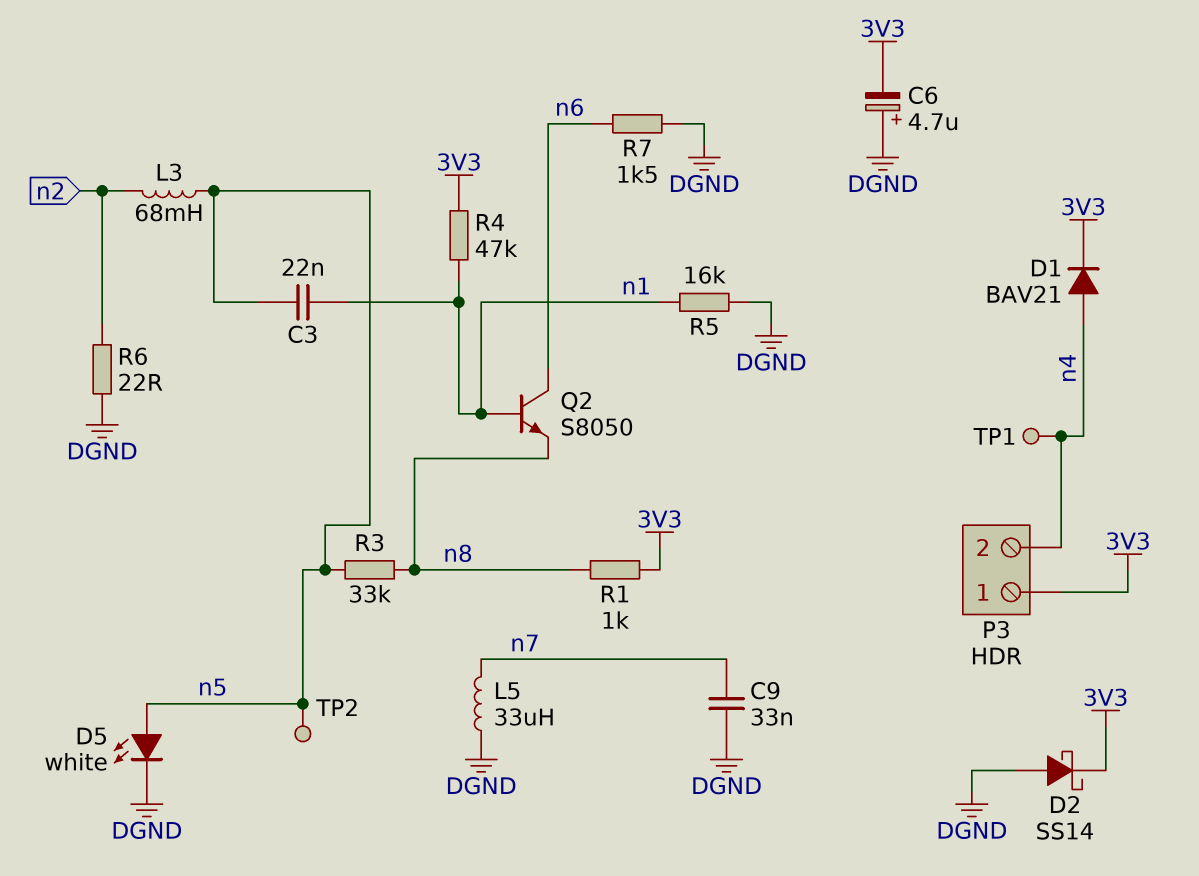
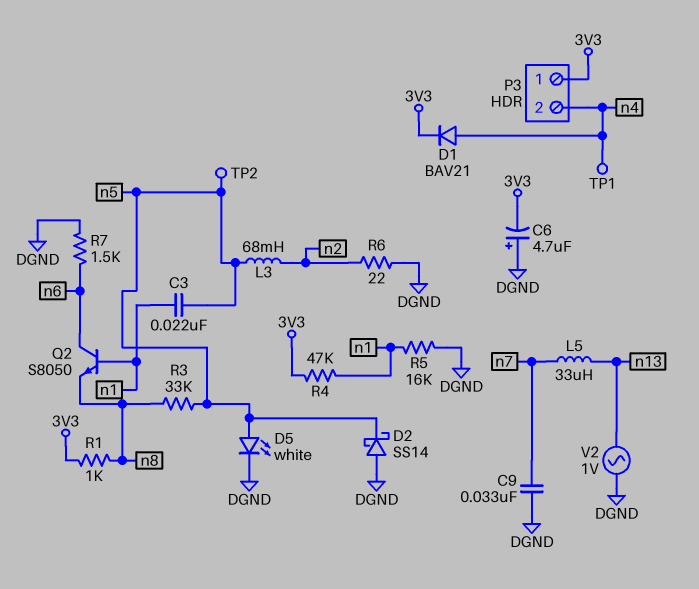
D2: schottky SS14 (A DGND, K 3V3) -> schottky SS14 (A DGND, K n5)
L5: 33uH (DGND, n7) -> 33uH (n7, n13)
V2: none -> AC 1V (DGND, n13)

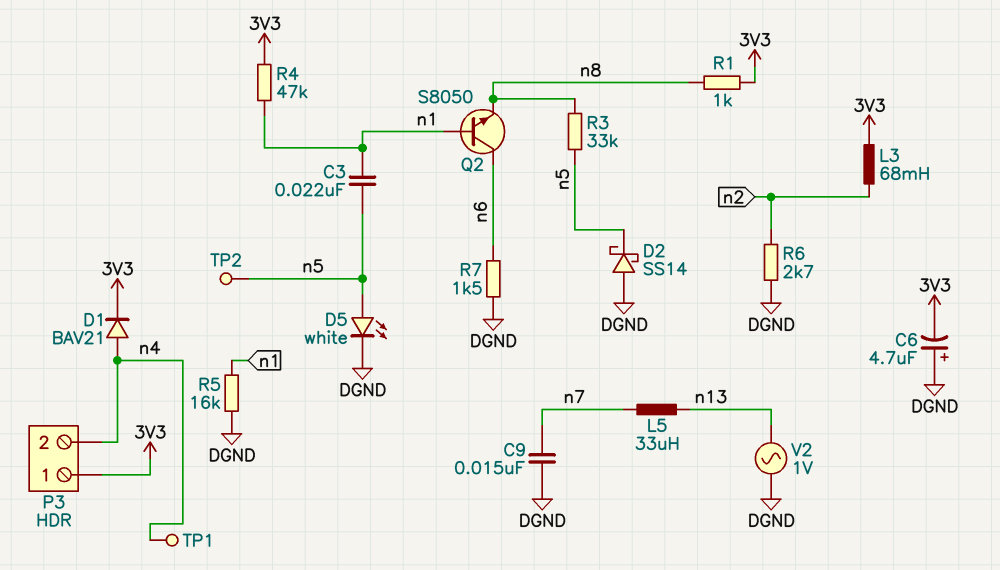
C9: 33nF (DGND, n7) -> 15nF (DGND, n7)
L3: 68mH (n2, n5) -> 68mH (3V3, n2)
R6: 22 (DGND, n2) -> 2.7k (DGND, n2)

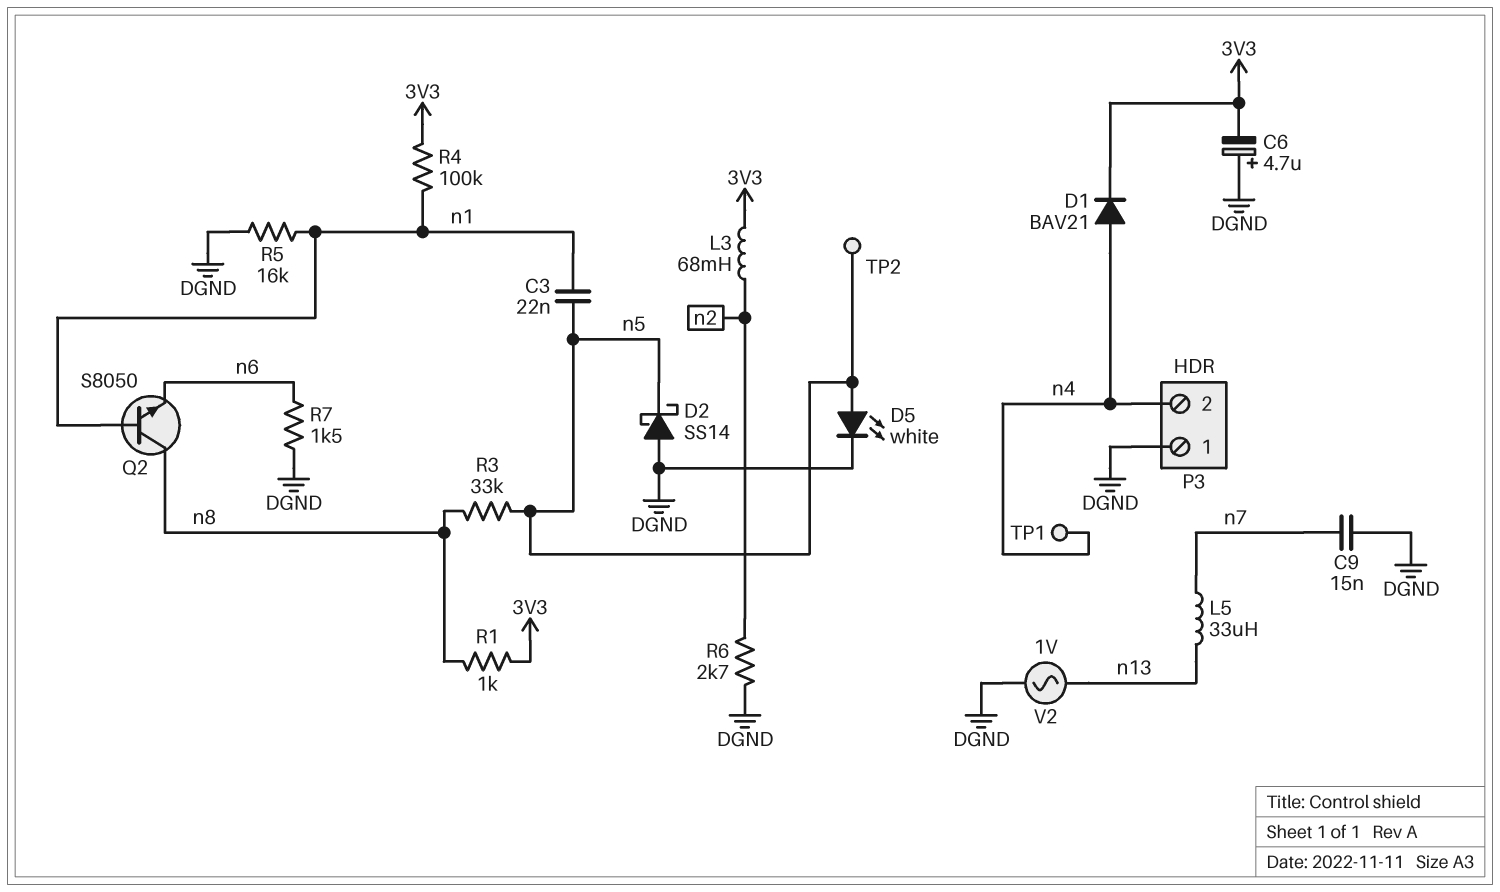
P3 pin 1: 3V3 -> DGND
Q2: NPN S8050 (B n1, C n6, E n8) -> NPN S8050 (B n1, C n8, E n6)
R4: 47k (3V3, n1) -> 100k (3V3, n1)

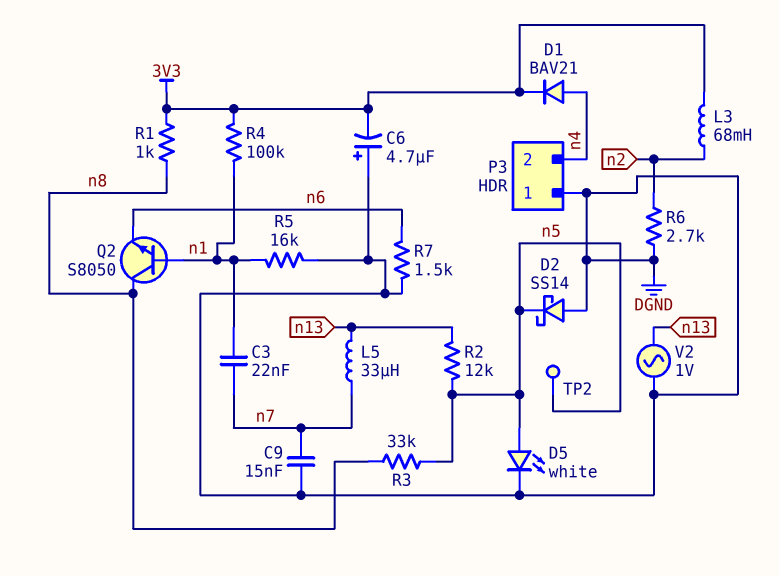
C3: 22nF (n1, n5) -> 22nF (n1, n7)
R2: none -> 12k (n5, n13)
TP1: test point (n4) -> none

